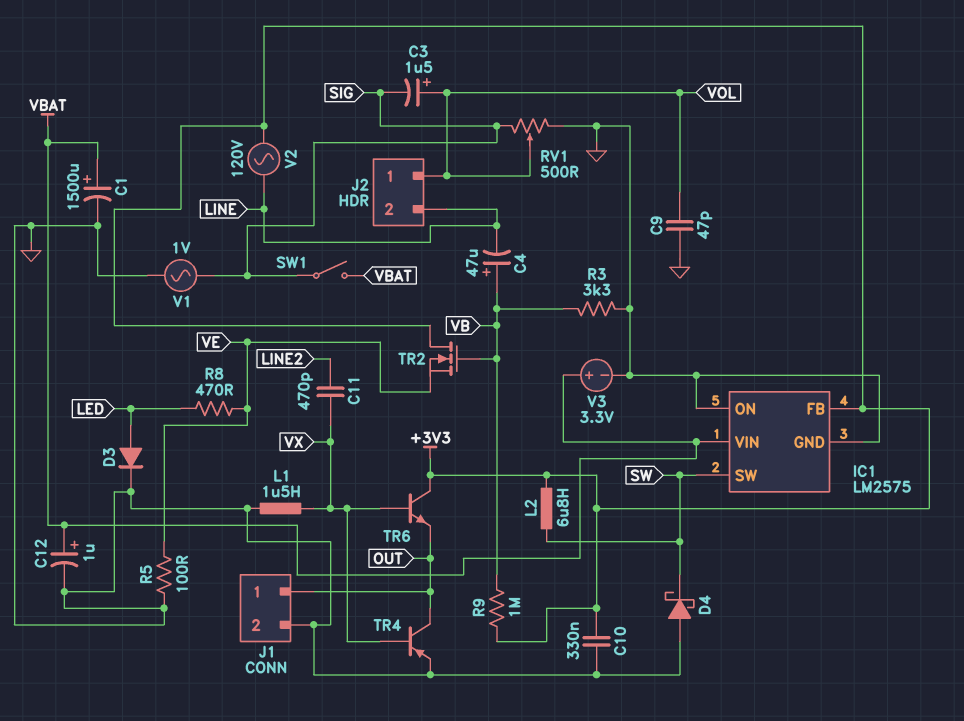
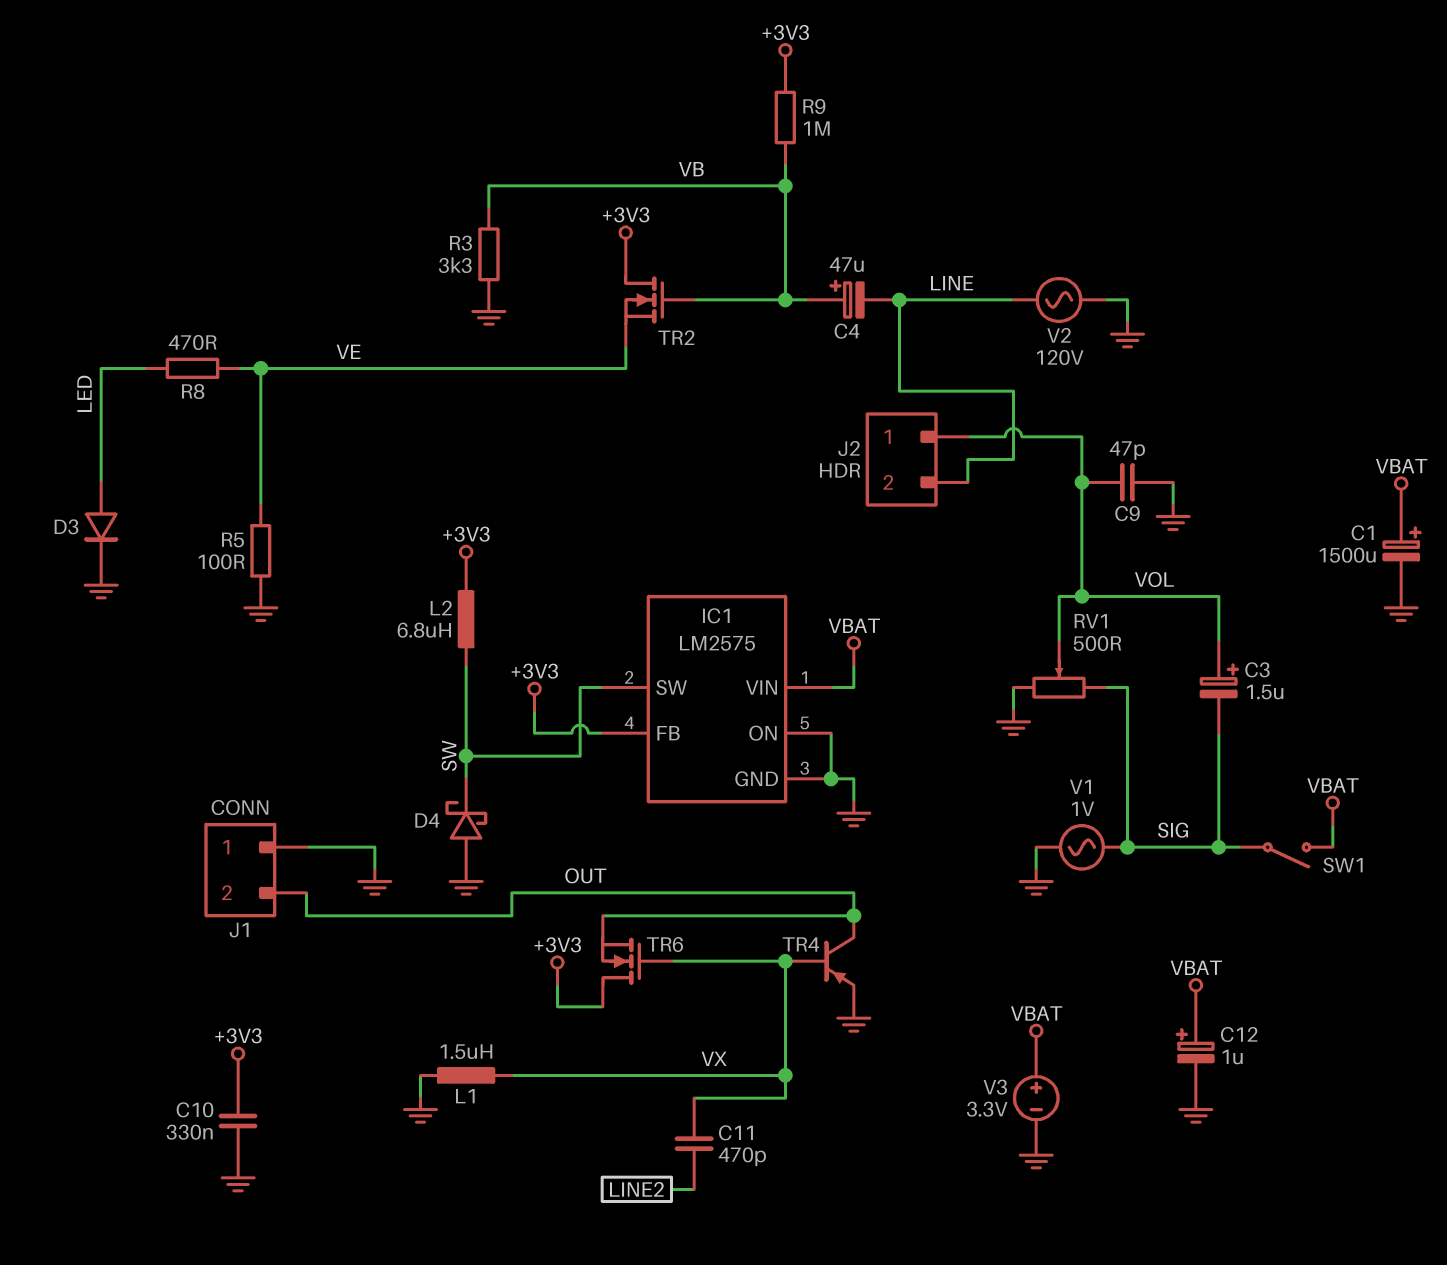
J1 pin 1: OUT -> GND
J1 pin 2: GND -> OUT
TR6: NPN (B VX, C +3V3, E OUT) -> NMOS (G VX, D +3V3, S OUT)
V2: AC 120V (+3V3, LINE) -> AC 120V (GND, LINE)

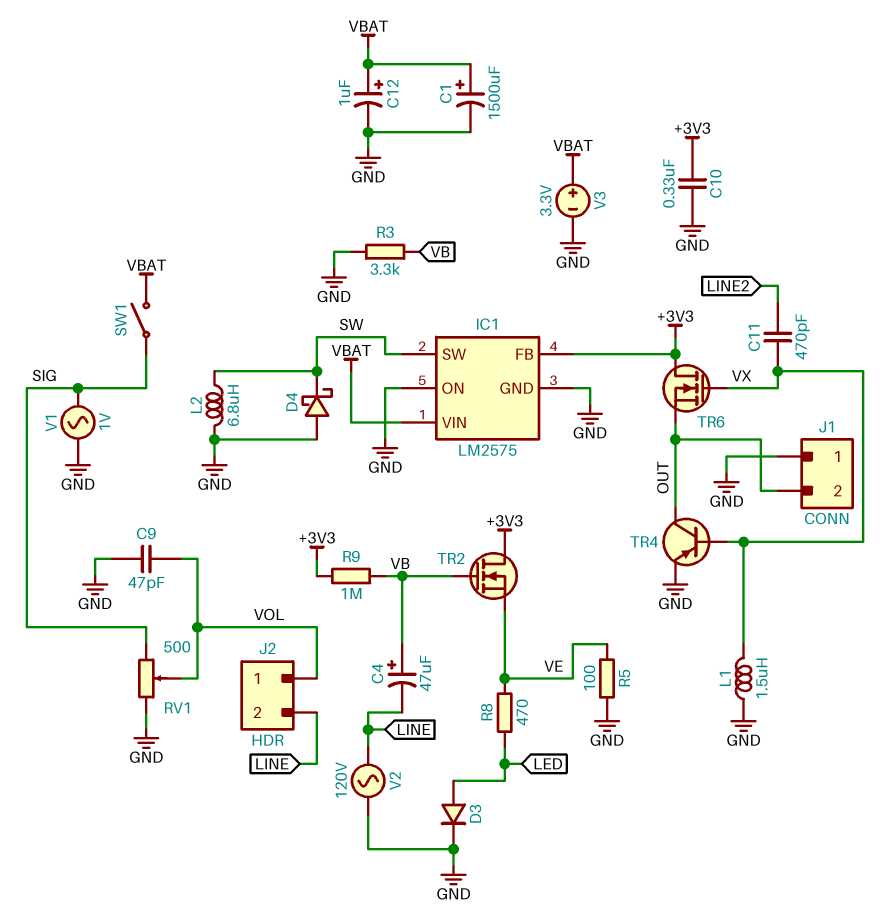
C3: 1.5uF (plus VOL, minus SIG) -> none
L2: 6.8uH (+3V3, SW) -> 6.8uH (GND, SW)

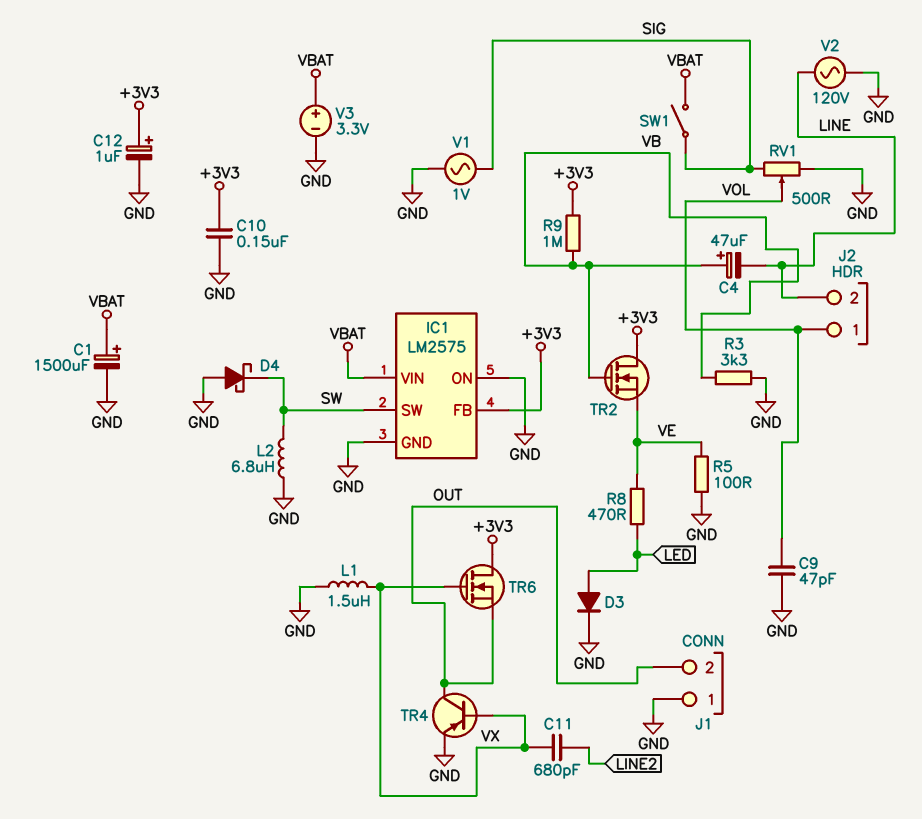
C10: 330nF (+3V3, GND) -> 150nF (+3V3, GND)
C11: 470pF (LINE2, VX) -> 680pF (LINE2, VX)
C12: 1uF (plus VBAT, minus GND) -> 1uF (plus +3V3, minus GND)

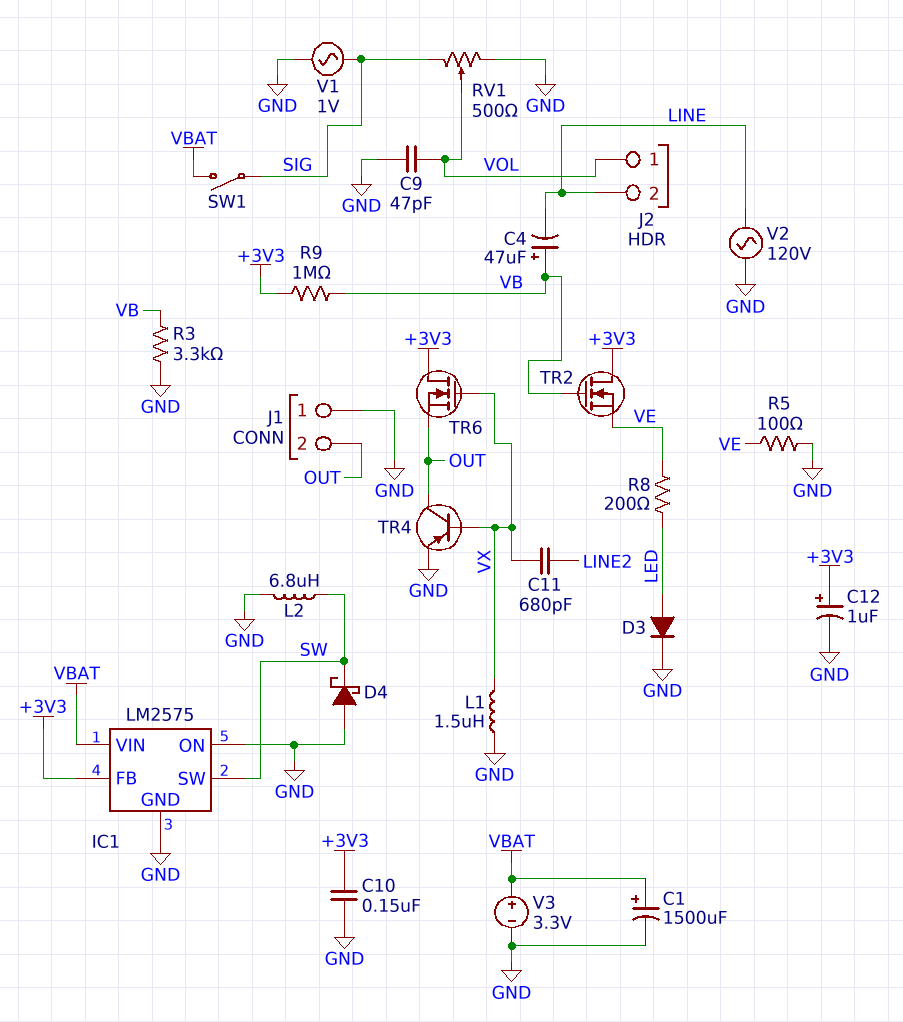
R8: 470 (LED, VE) -> 200 (LED, VE)

